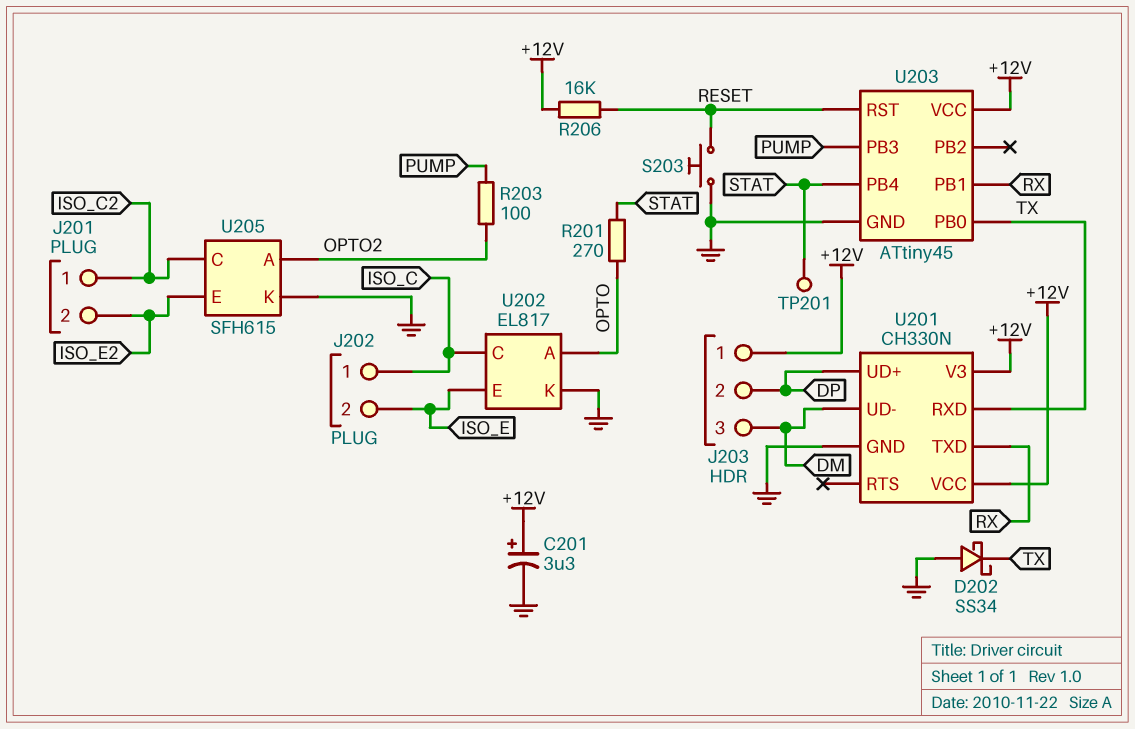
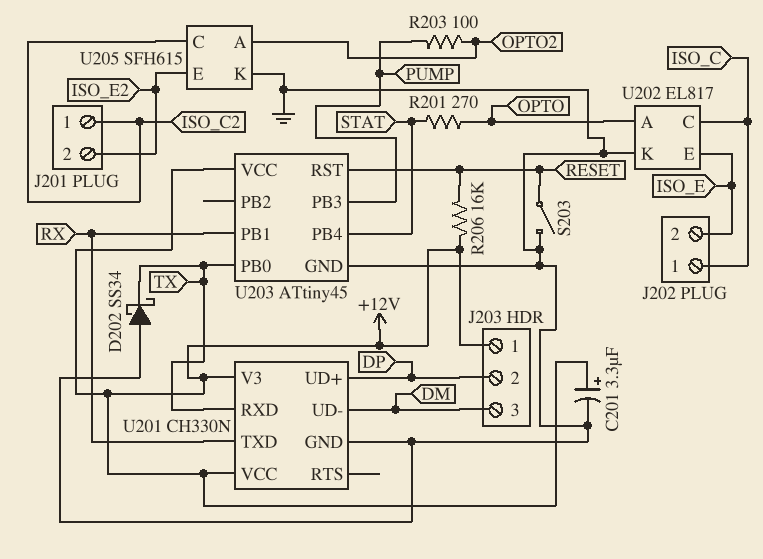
S203: button (GND, RESET) -> switch (GND, RESET)
TP201: test point (STAT) -> none

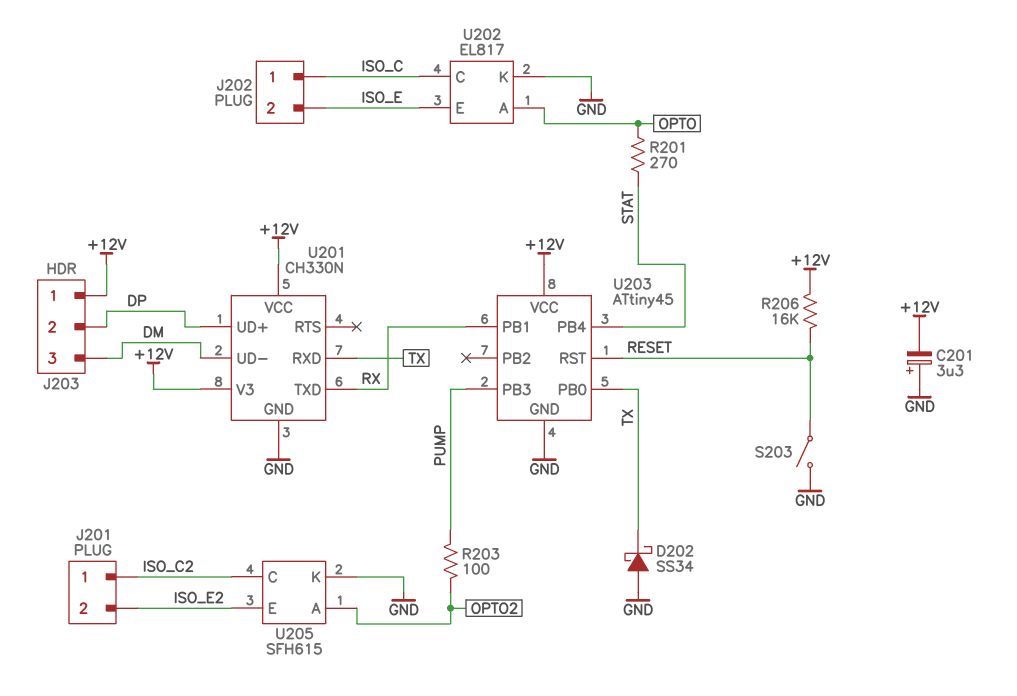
C201: 3.3uF (plus +12V, minus GND) -> 3.3uF (plus GND, minus +12V)

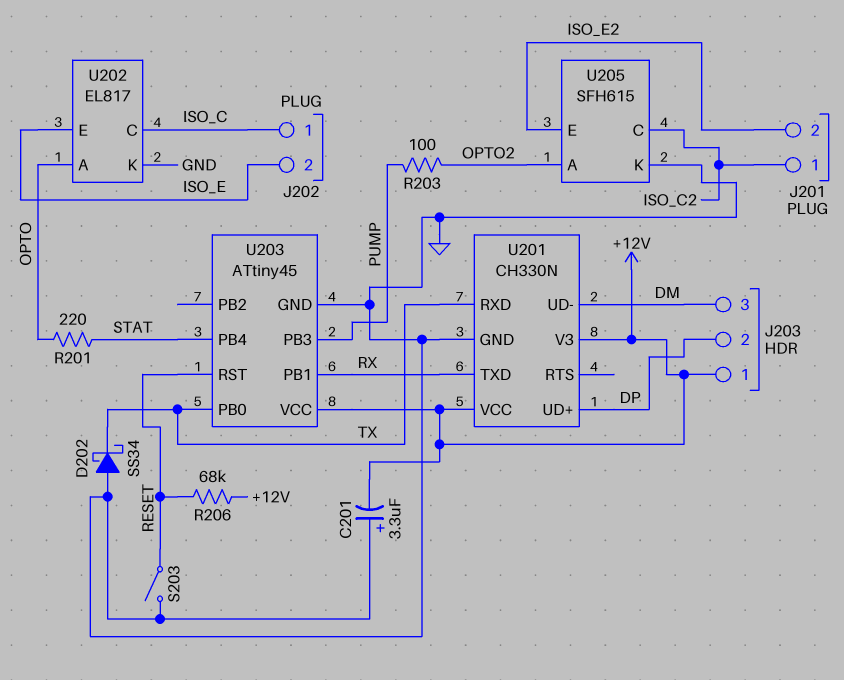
R201: 270 (OPTO, STAT) -> 220 (OPTO, STAT)
R206: 16k (+12V, RESET) -> 68k (+12V, RESET)

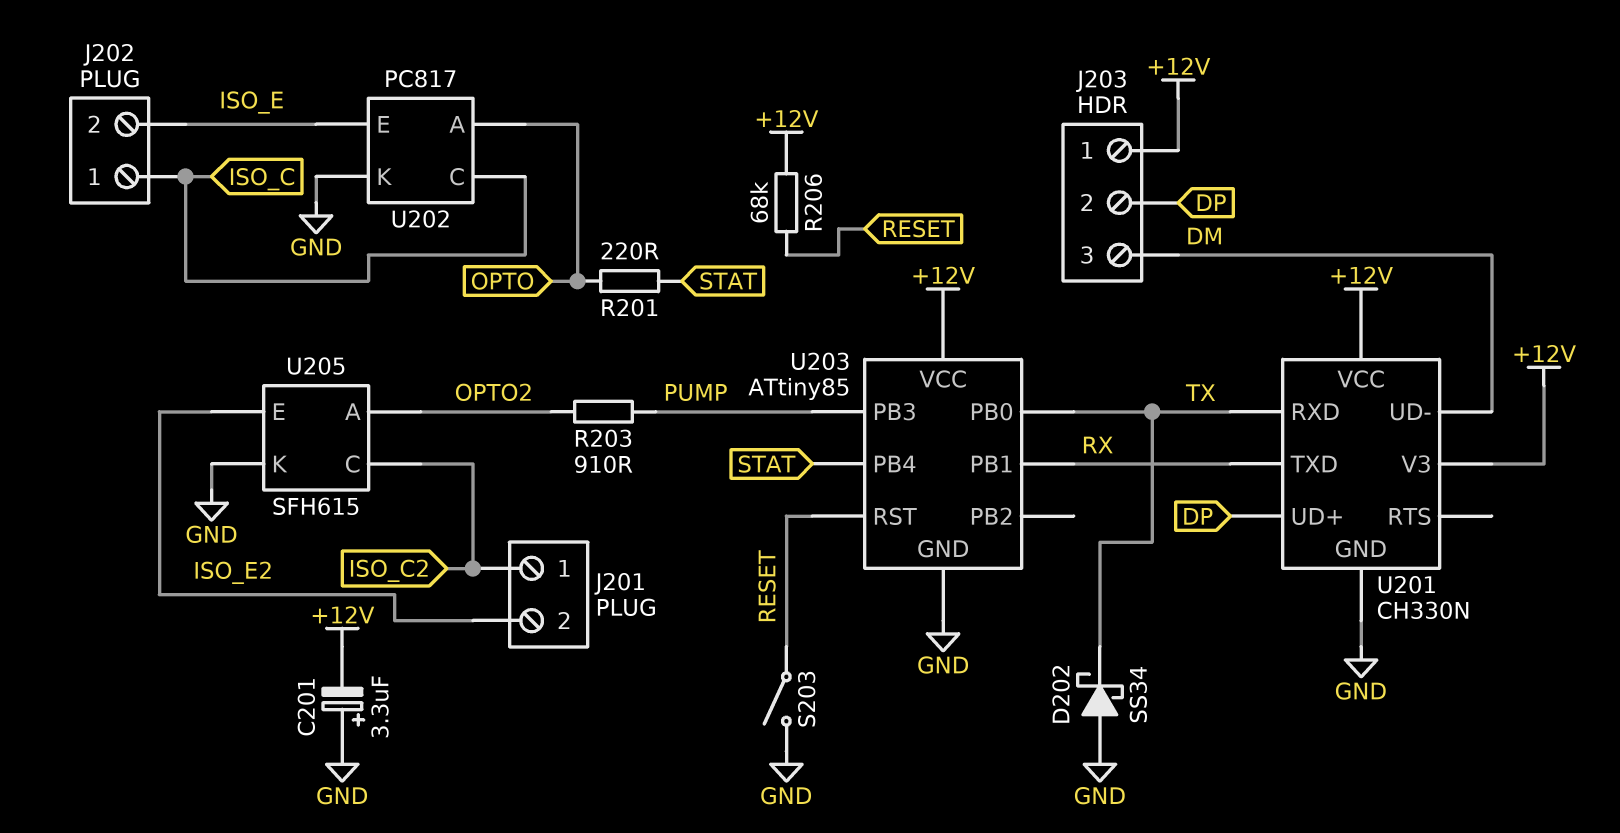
R203: 100 (OPTO2, PUMP) -> 910 (OPTO2, PUMP)
U202: EL817 -> PC817
U203: ATtiny45 -> ATtiny85

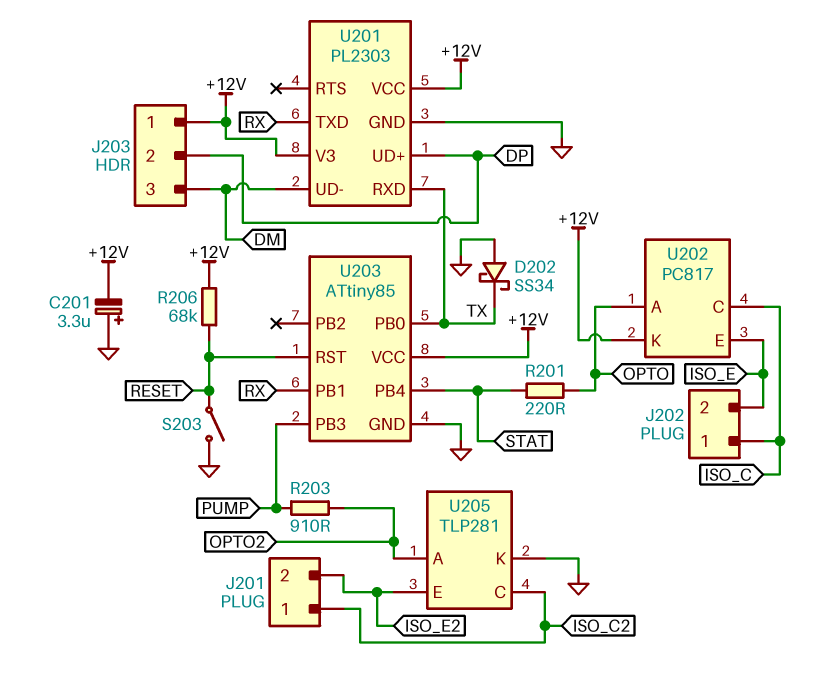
U201: CH330N -> PL2303
U202 pin K: GND -> +12V
U205: SFH615 -> TLP281

